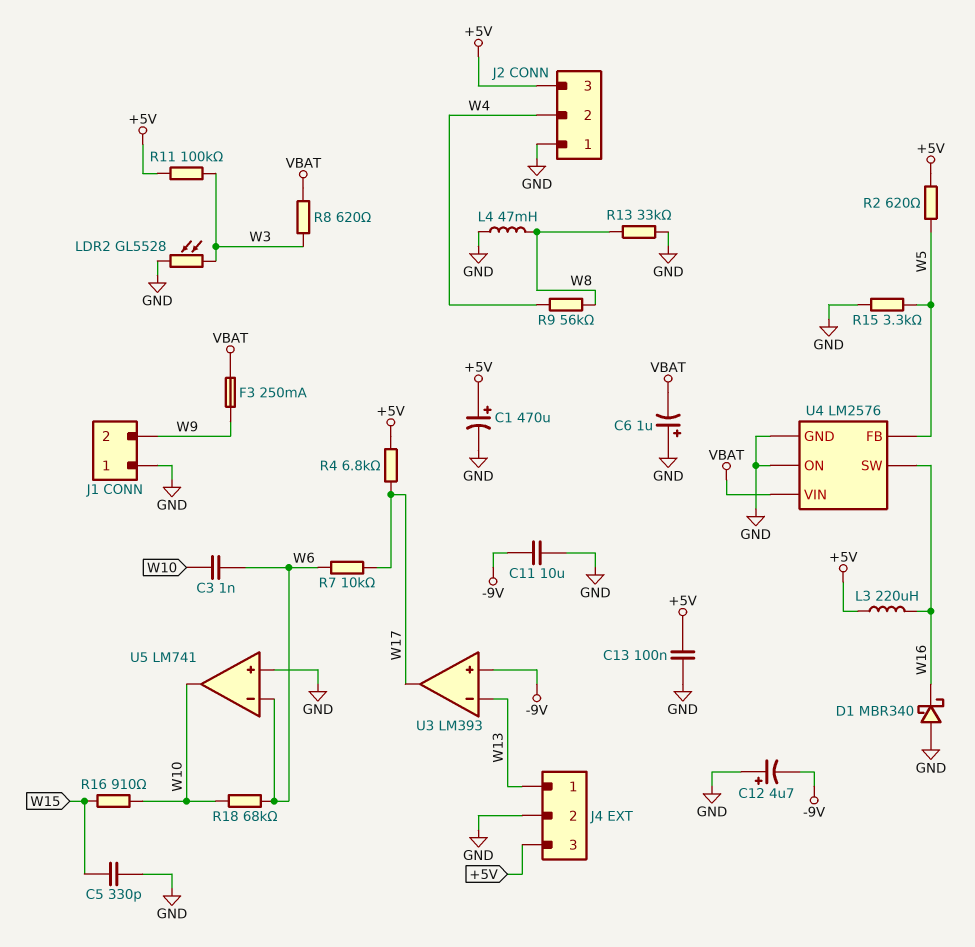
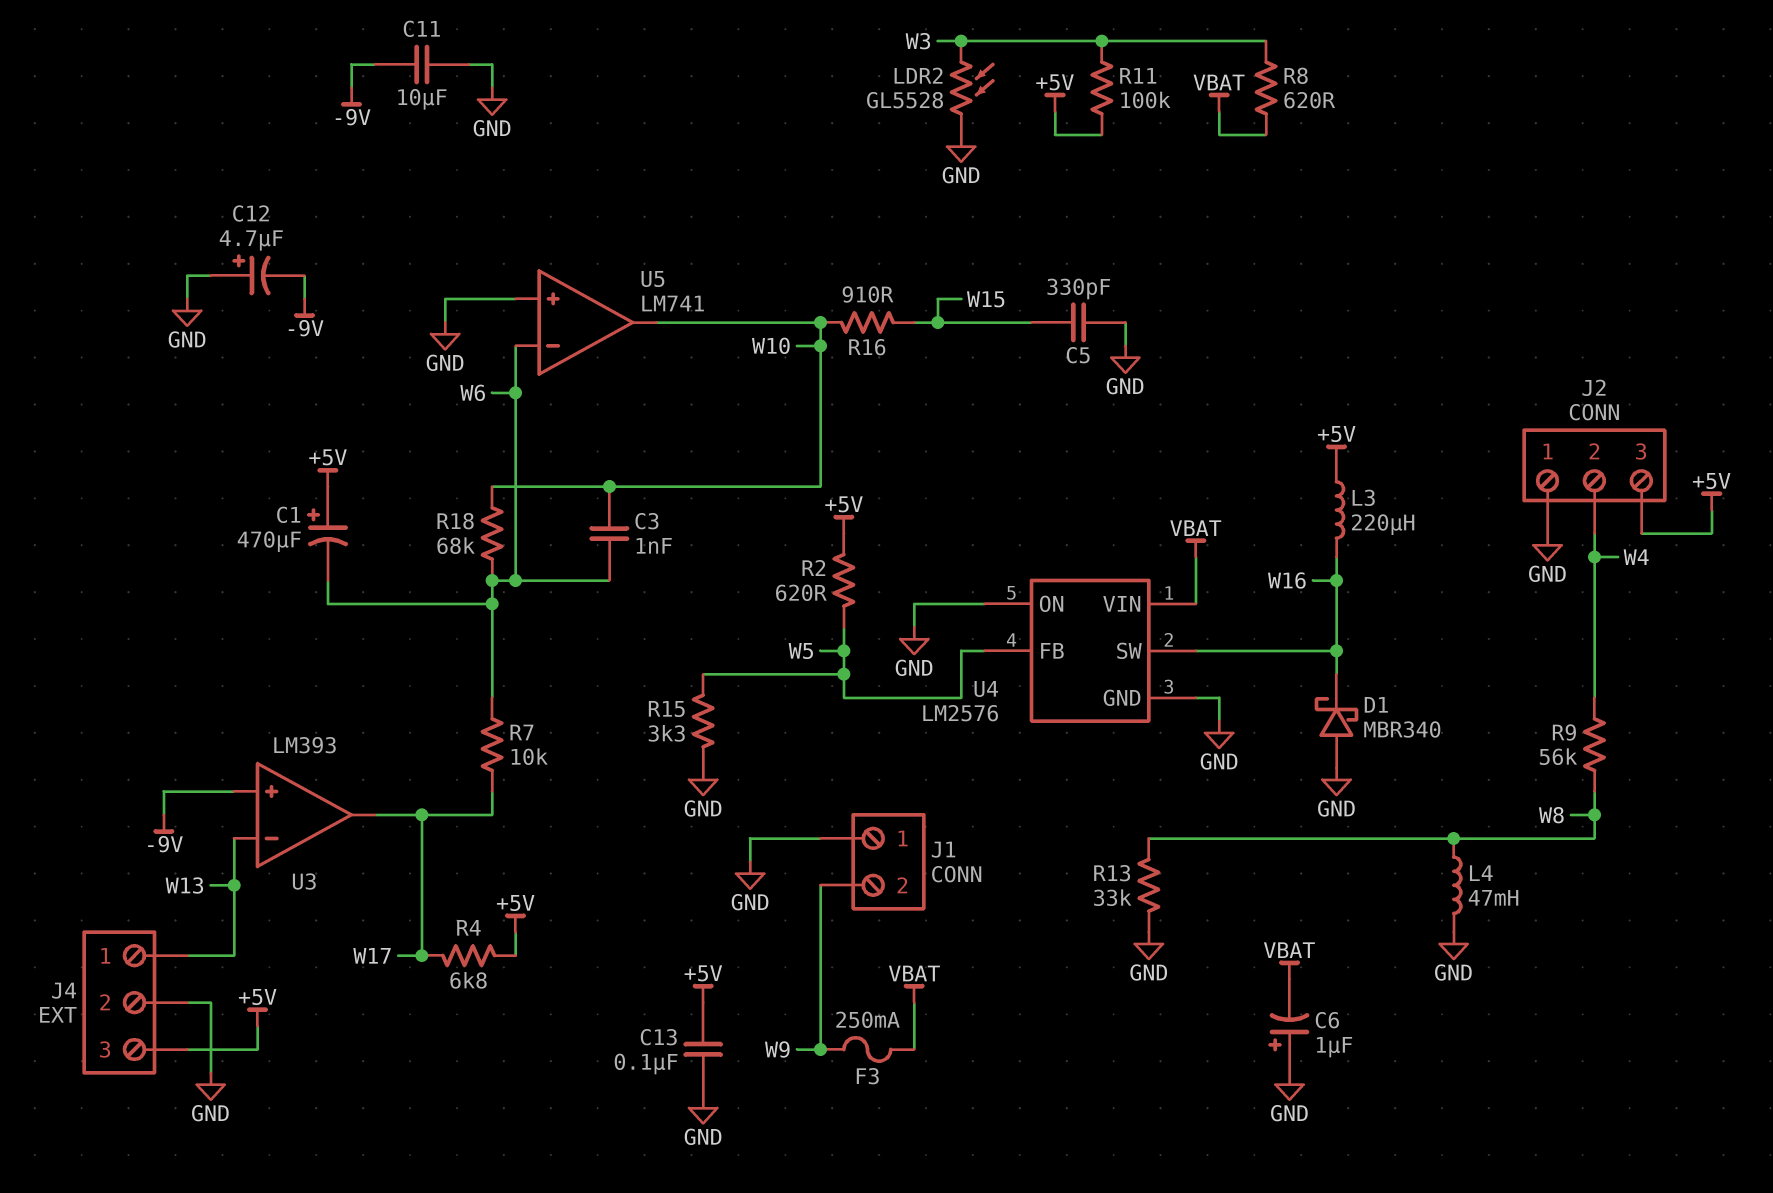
C1: 470uF (plus +5V, minus GND) -> 470uF (plus +5V, minus W6)

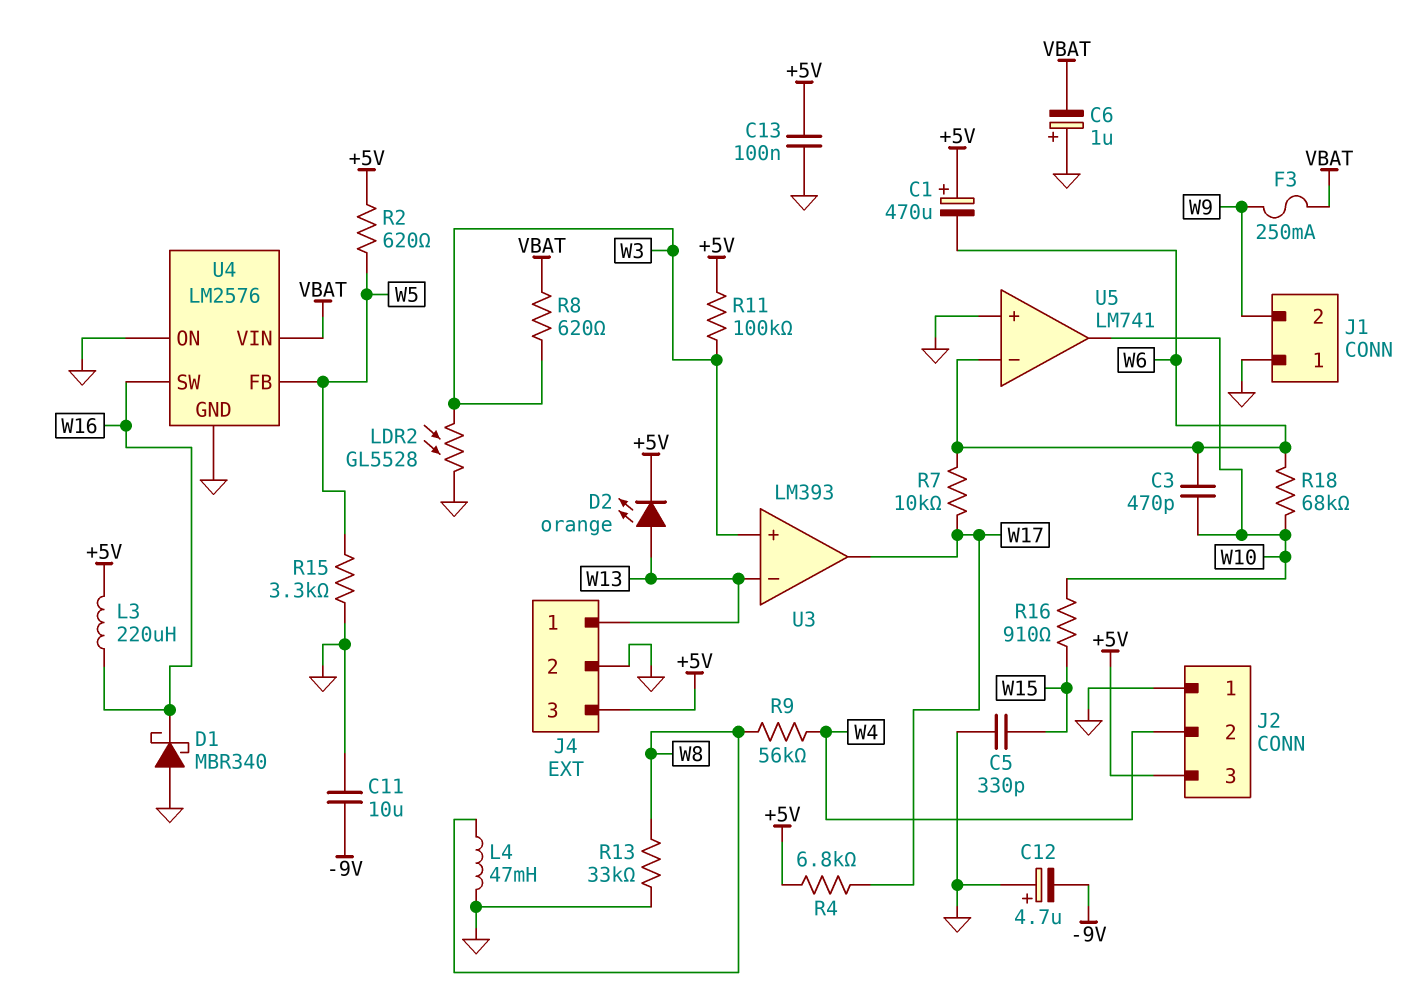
C3: 1nF (W6, W10) -> 470pF (W6, W10)
D2: none -> LED orange (A W13, K +5V)
U3 pin in+: -9V -> W3

